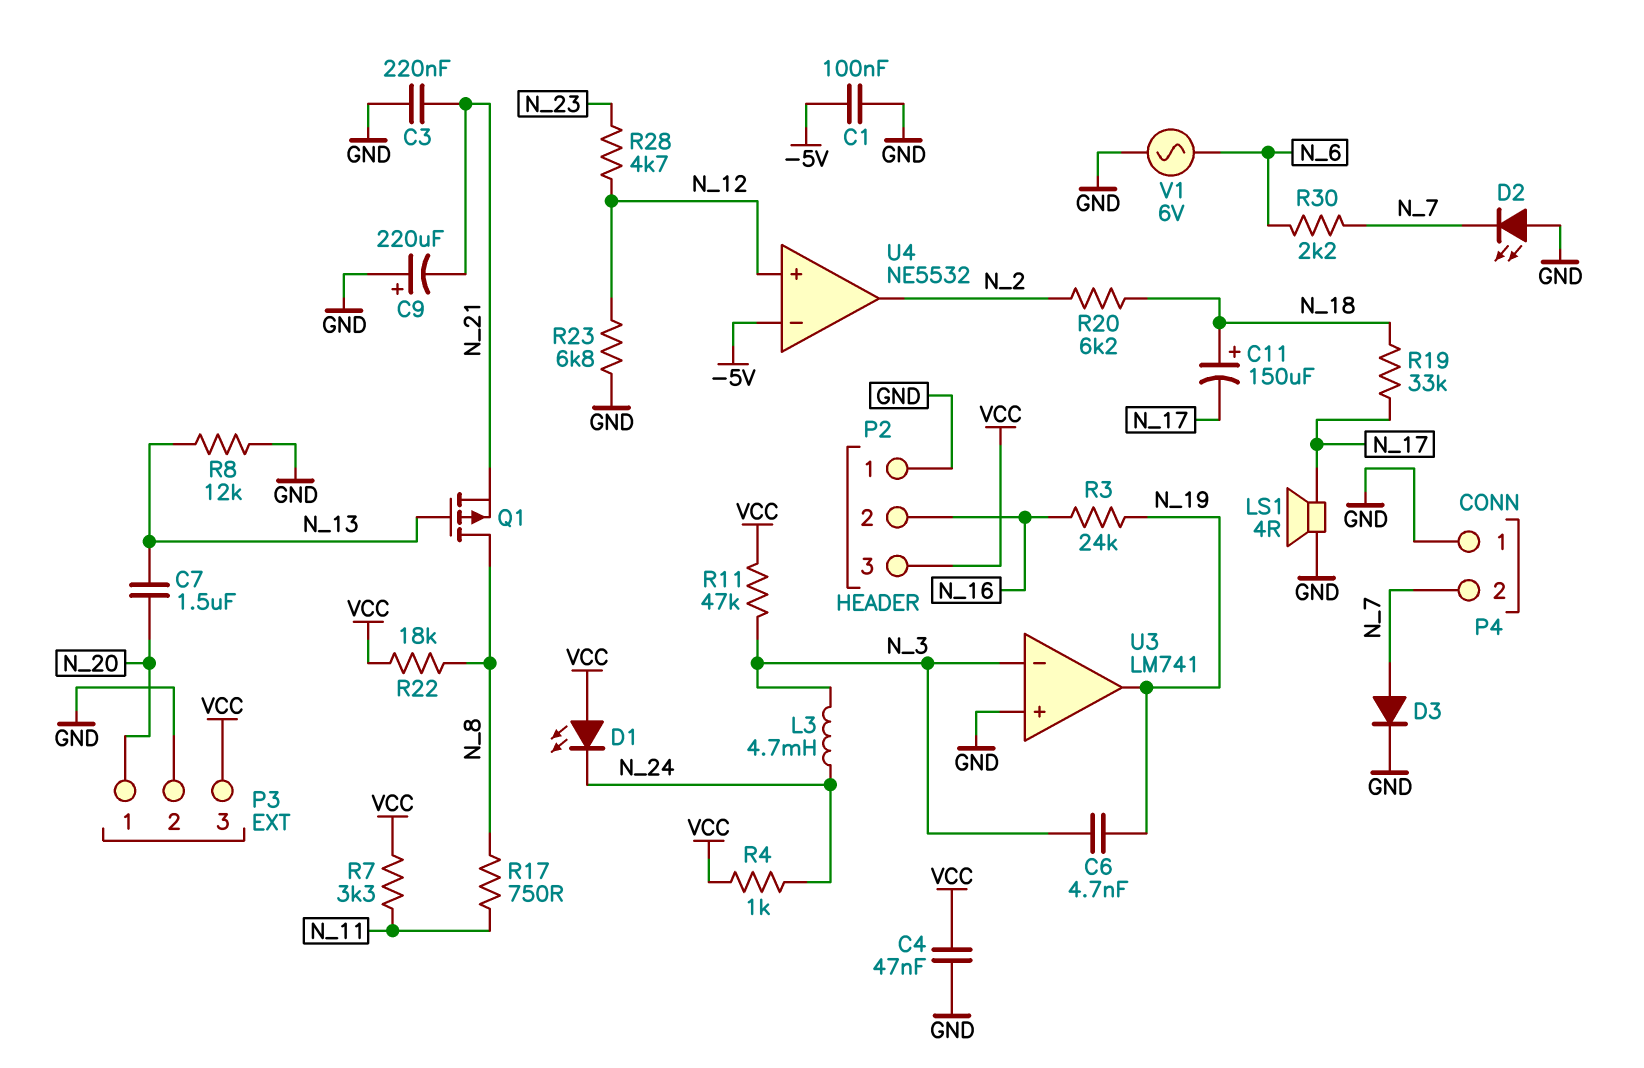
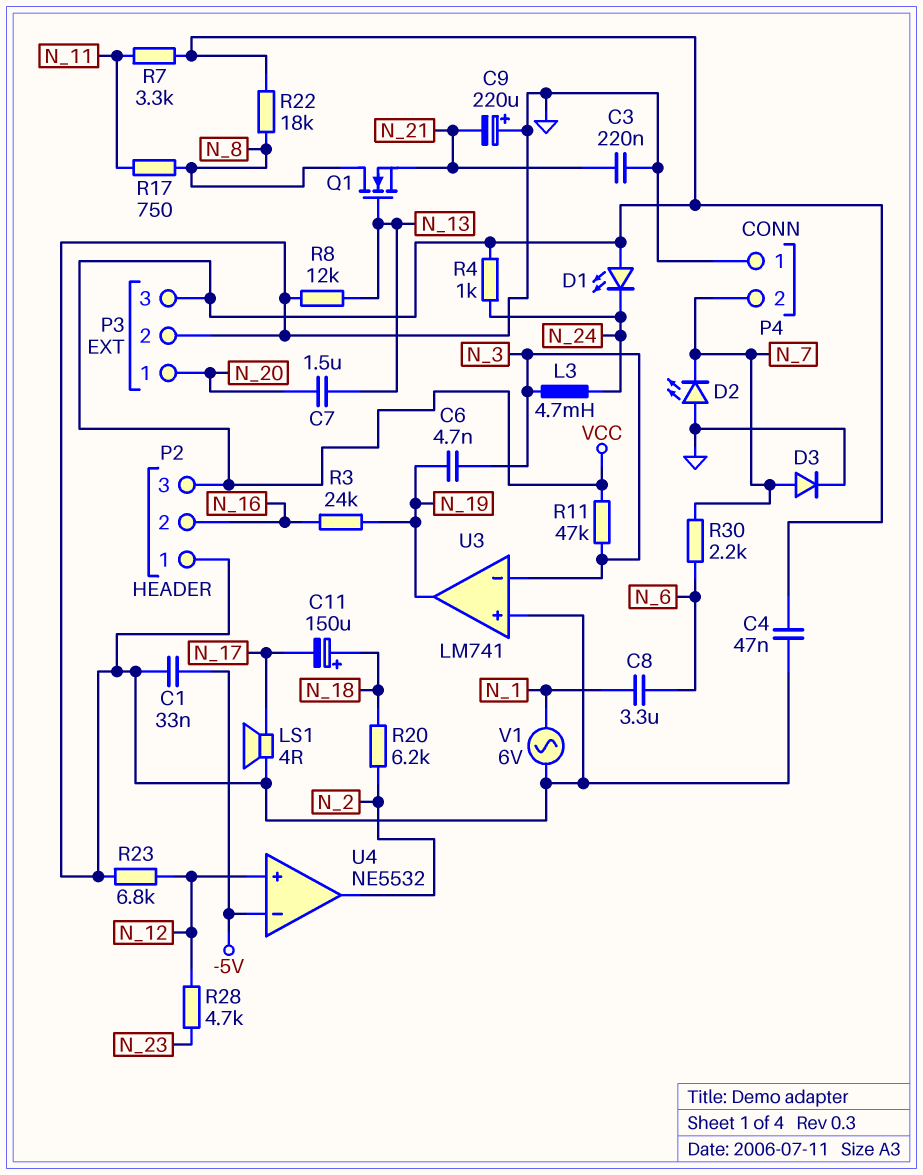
C1: 100nF (-5V, GND) -> 33nF (-5V, GND)
C8: none -> 3.3uF (N_1, N_6)
Q1: PMOS (G N_13, D N_8, S N_21) -> NMOS (G N_13, D N_8, S N_21)
R19: 33k (N_17, N_18) -> none
V1: AC 6V (GND, N_6) -> AC 6V (GND, N_1)

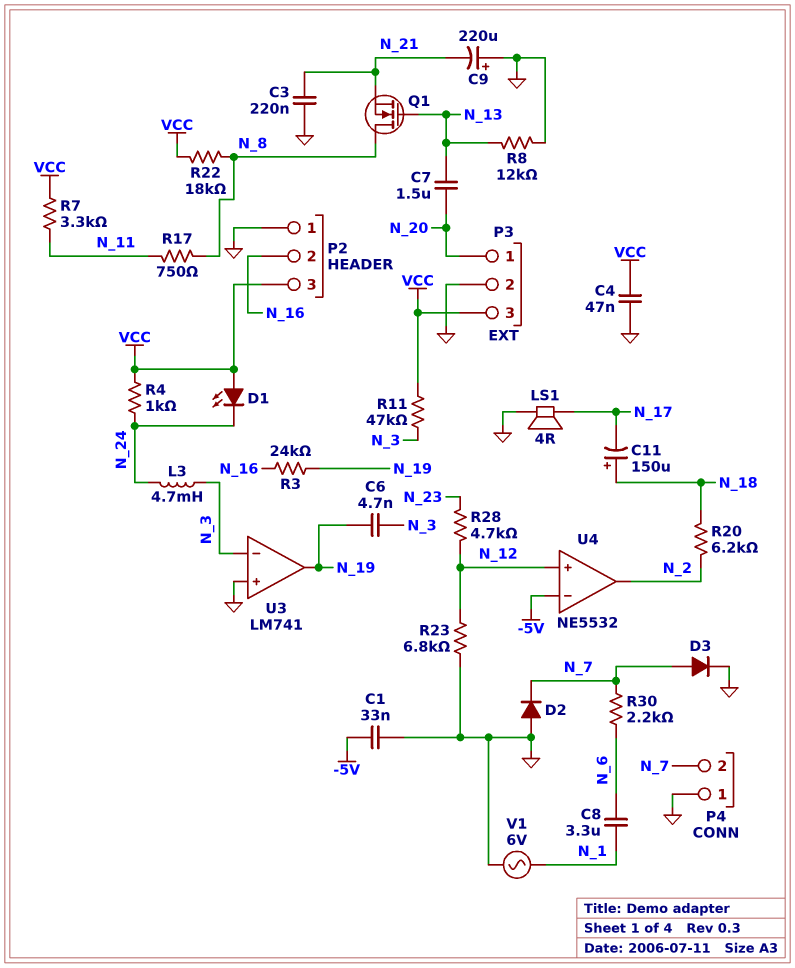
D2: LED (A GND, K N_7) -> diode (A GND, K N_7)

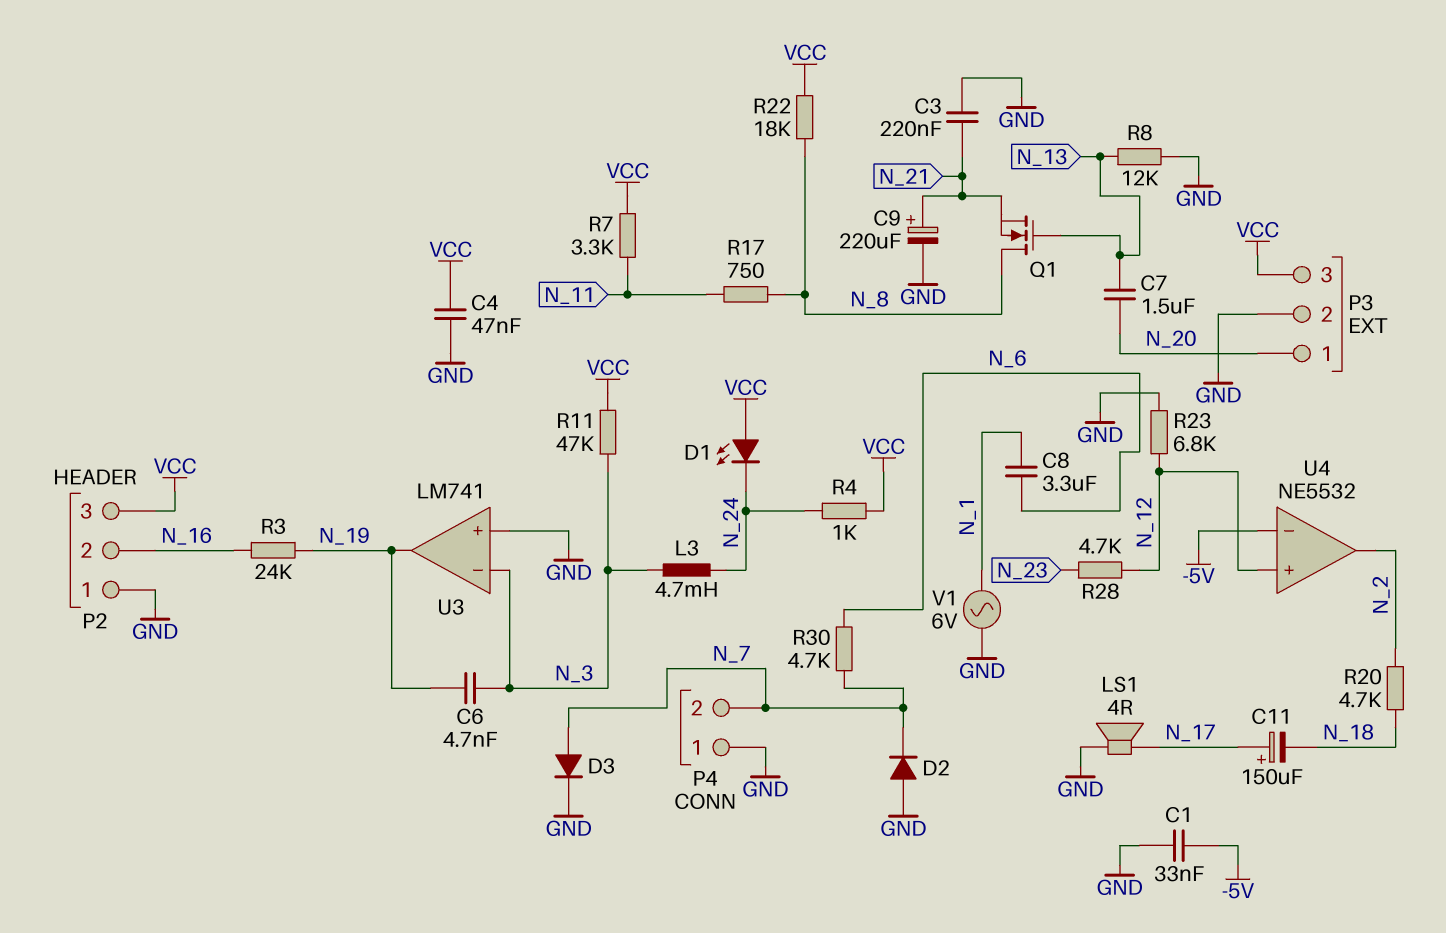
C9: 220uF (plus GND, minus N_21) -> 220uF (plus N_21, minus GND)
C11: 150uF (plus N_18, minus N_17) -> 150uF (plus N_17, minus N_18)
R20: 6.2k (N_2, N_18) -> 4.7k (N_2, N_18)
R30: 2.2k (N_6, N_7) -> 4.7k (N_6, N_7)

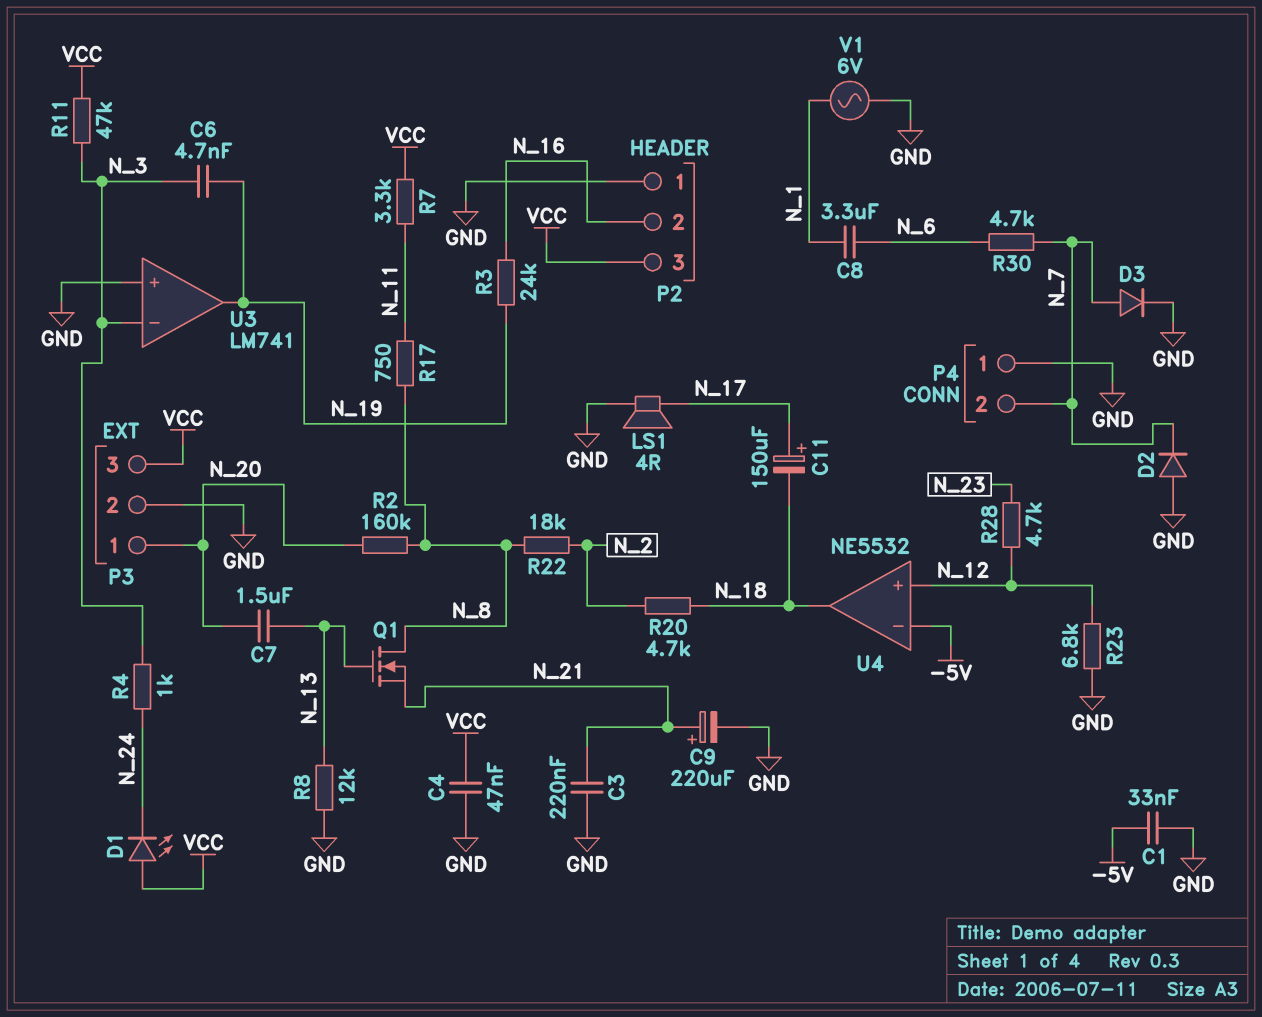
L3: 4.7mH (N_3, N_24) -> none
R2: none -> 160k (N_8, N_20)
R4: 1k (N_24, VCC) -> 1k (N_3, N_24)
R22: 18k (N_8, VCC) -> 18k (N_2, N_8)
U4 pin out: N_2 -> N_18

